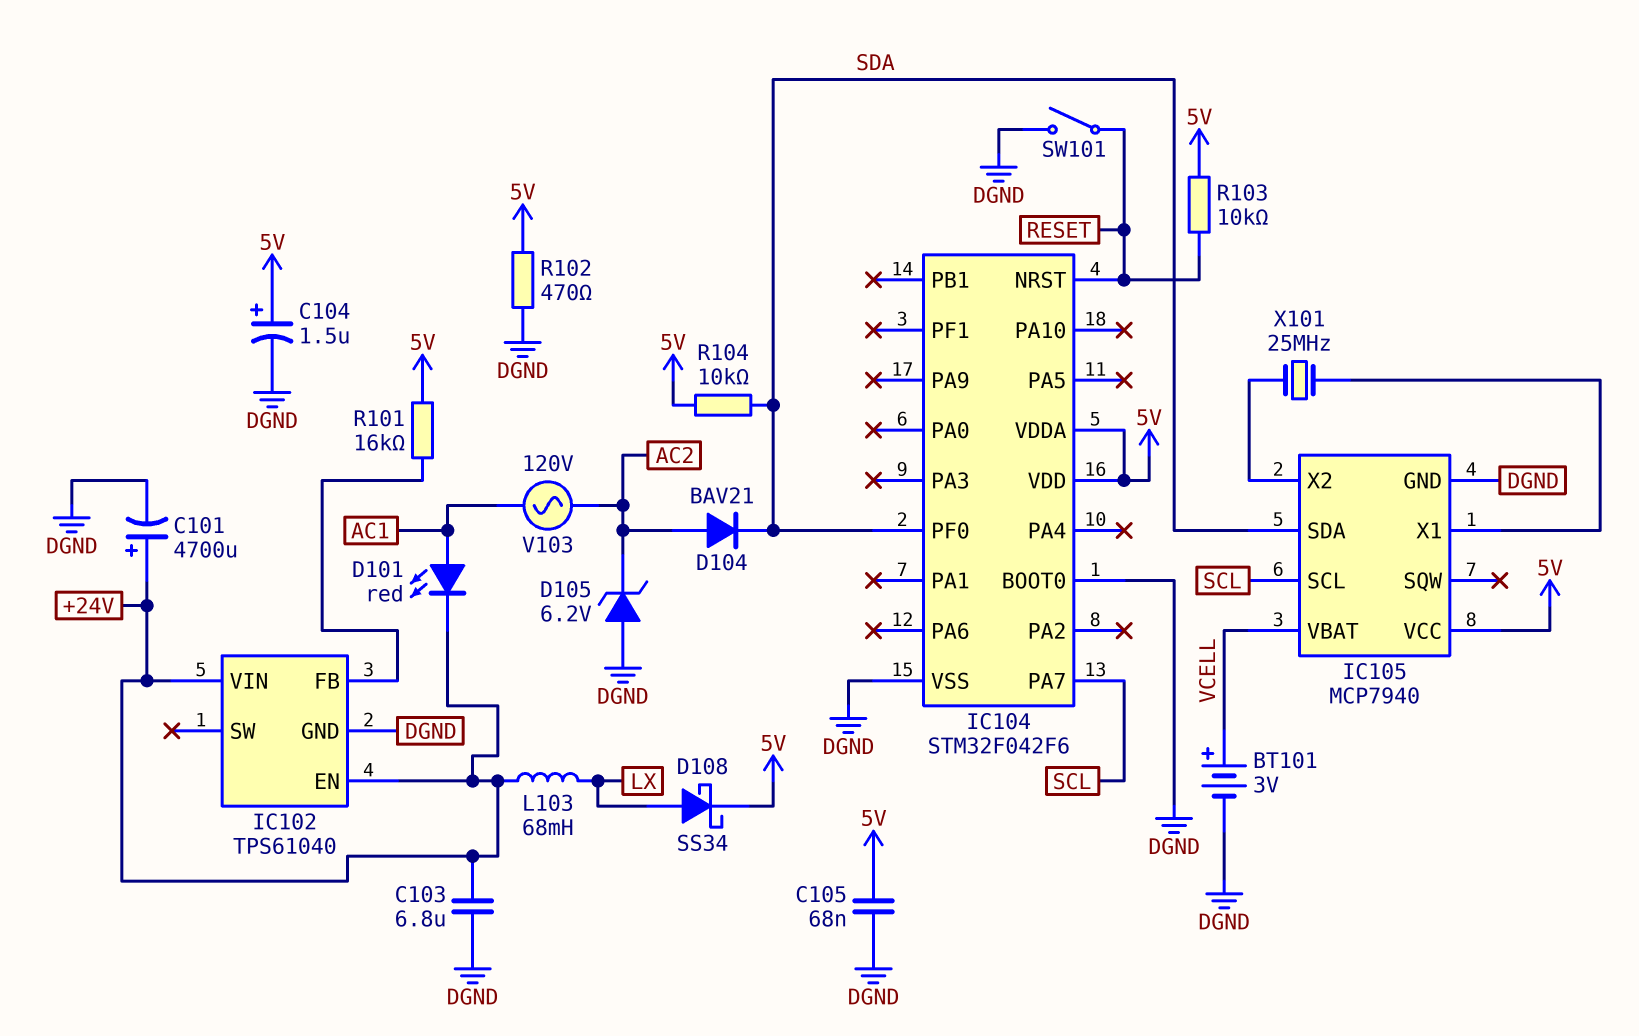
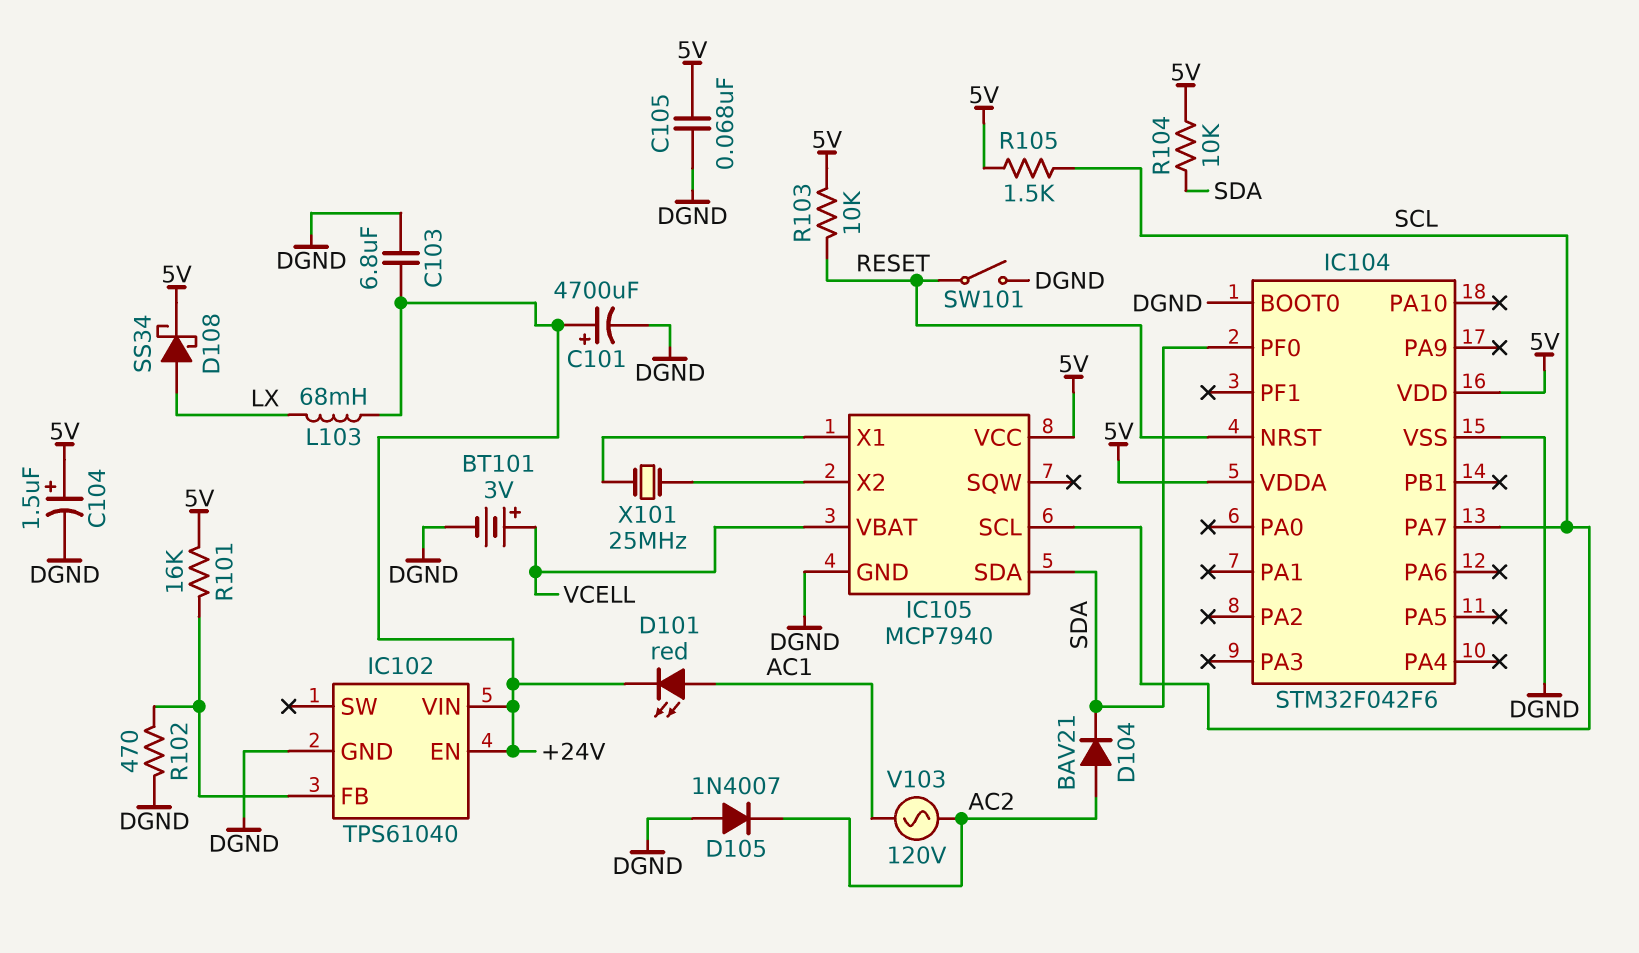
D105: zener 6.2V (A DGND, K AC2) -> diode 1N4007 (A DGND, K AC2)
R102: 470 (5V, DGND) -> 470 (DGND, IC102/FB)
R105: none -> 1.5k (5V, SCL)

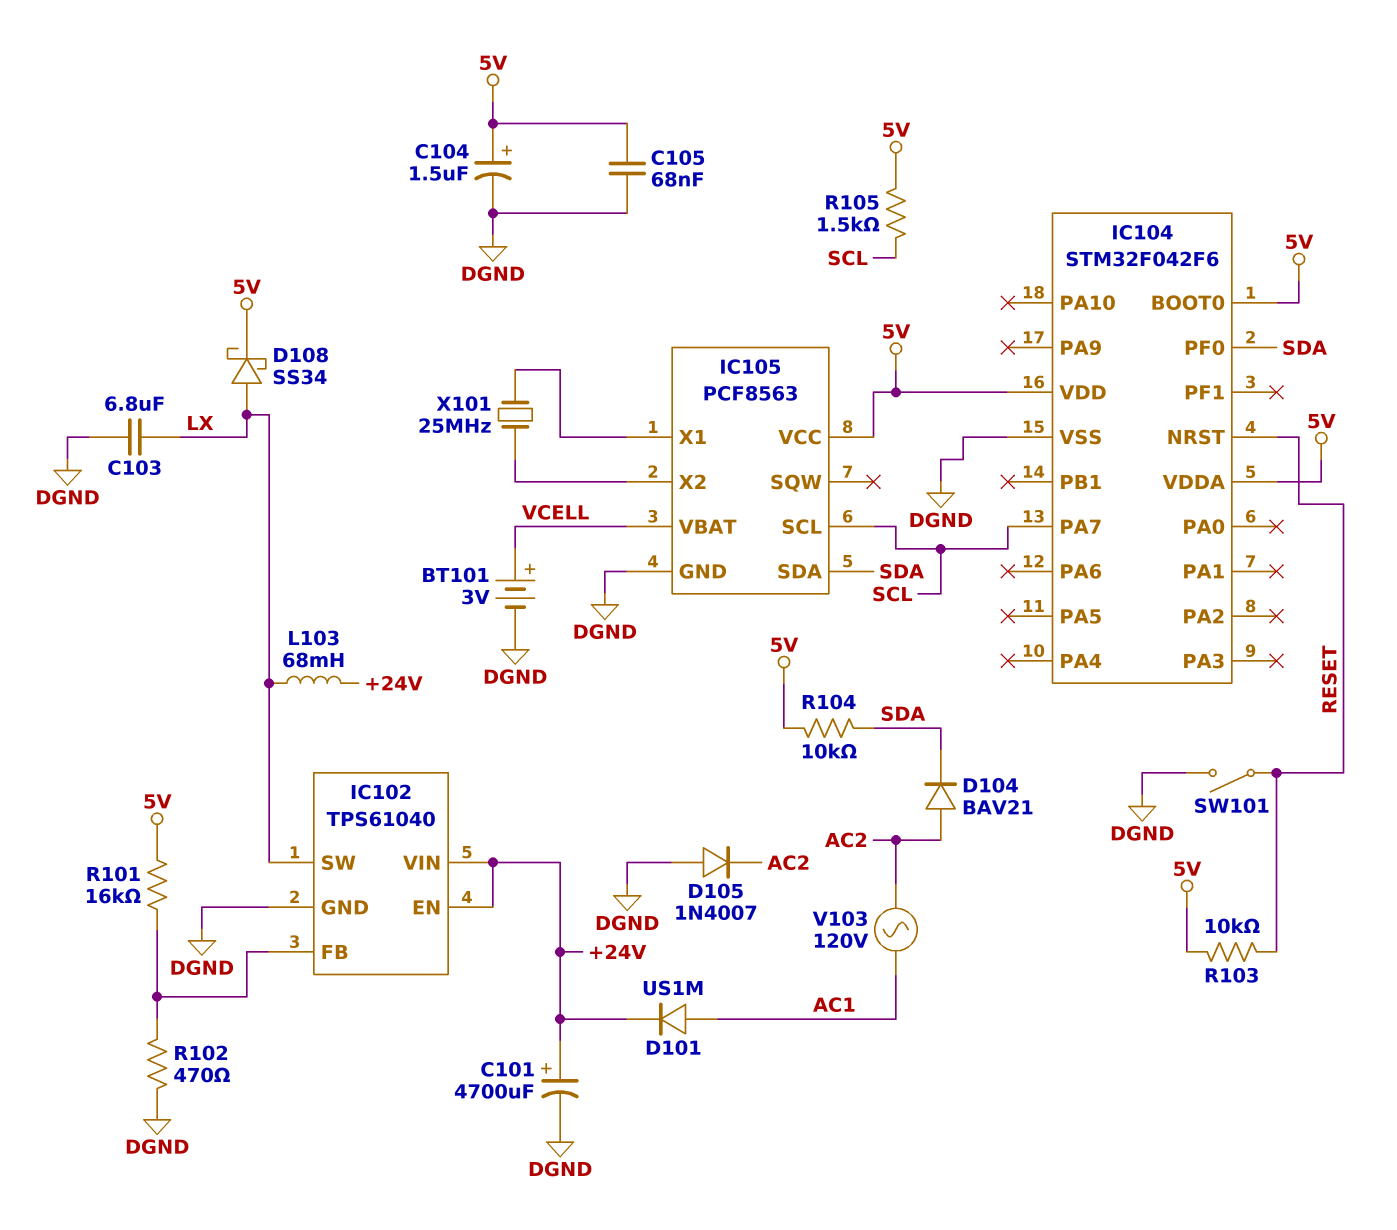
C103: 6.8uF (+24V, DGND) -> 6.8uF (DGND, LX)
D101: LED red (A AC1, K +24V) -> diode US1M (A AC1, K +24V)
IC102 pin SW: none -> LX
IC104 pin BOOT0: DGND -> 5V
IC105: MCP7940 -> PCF8563

